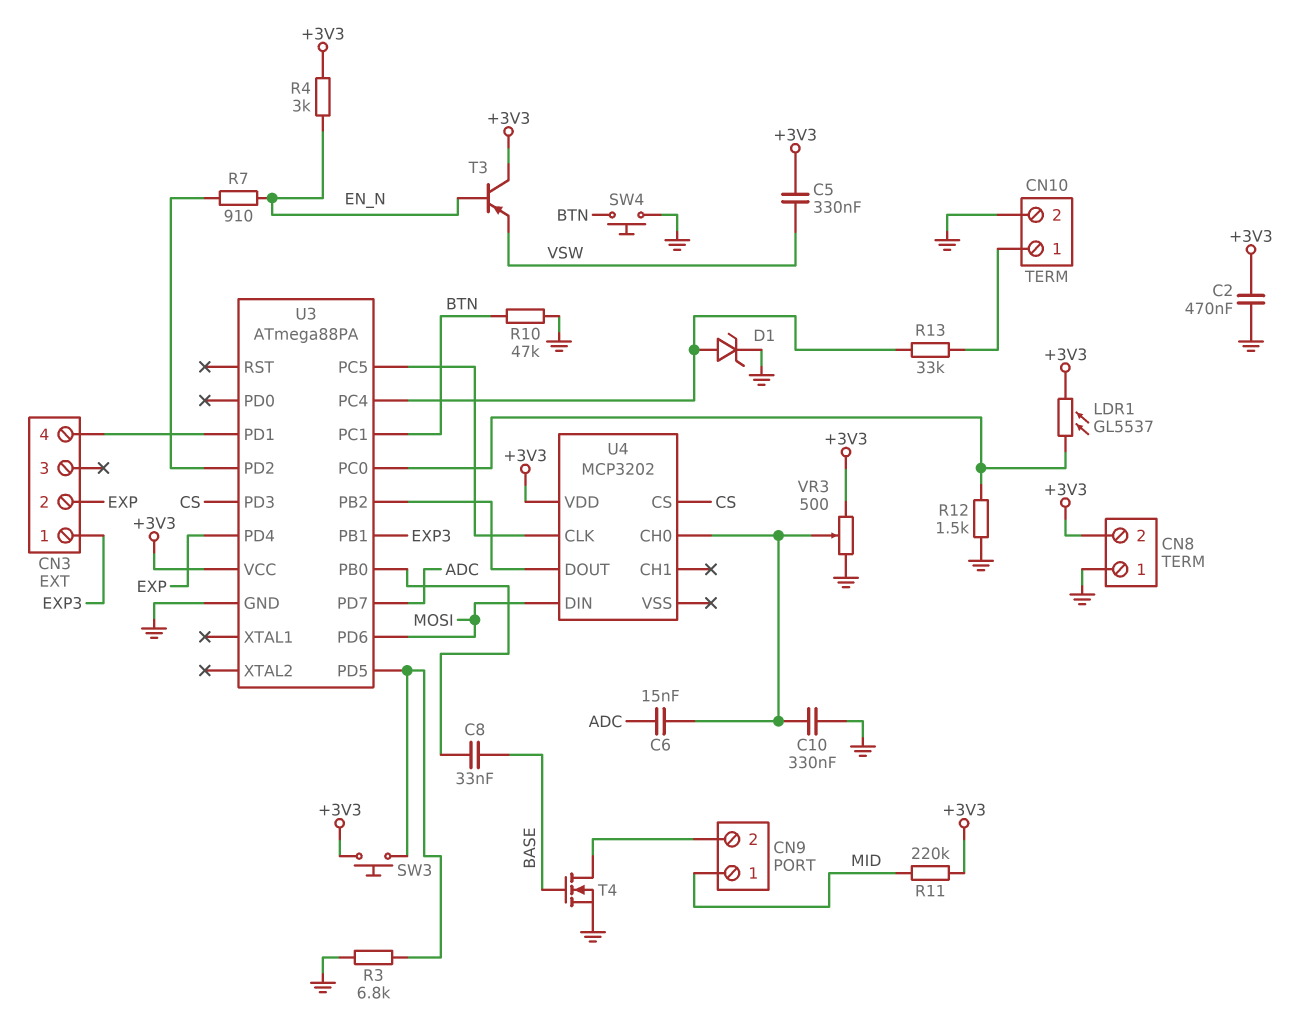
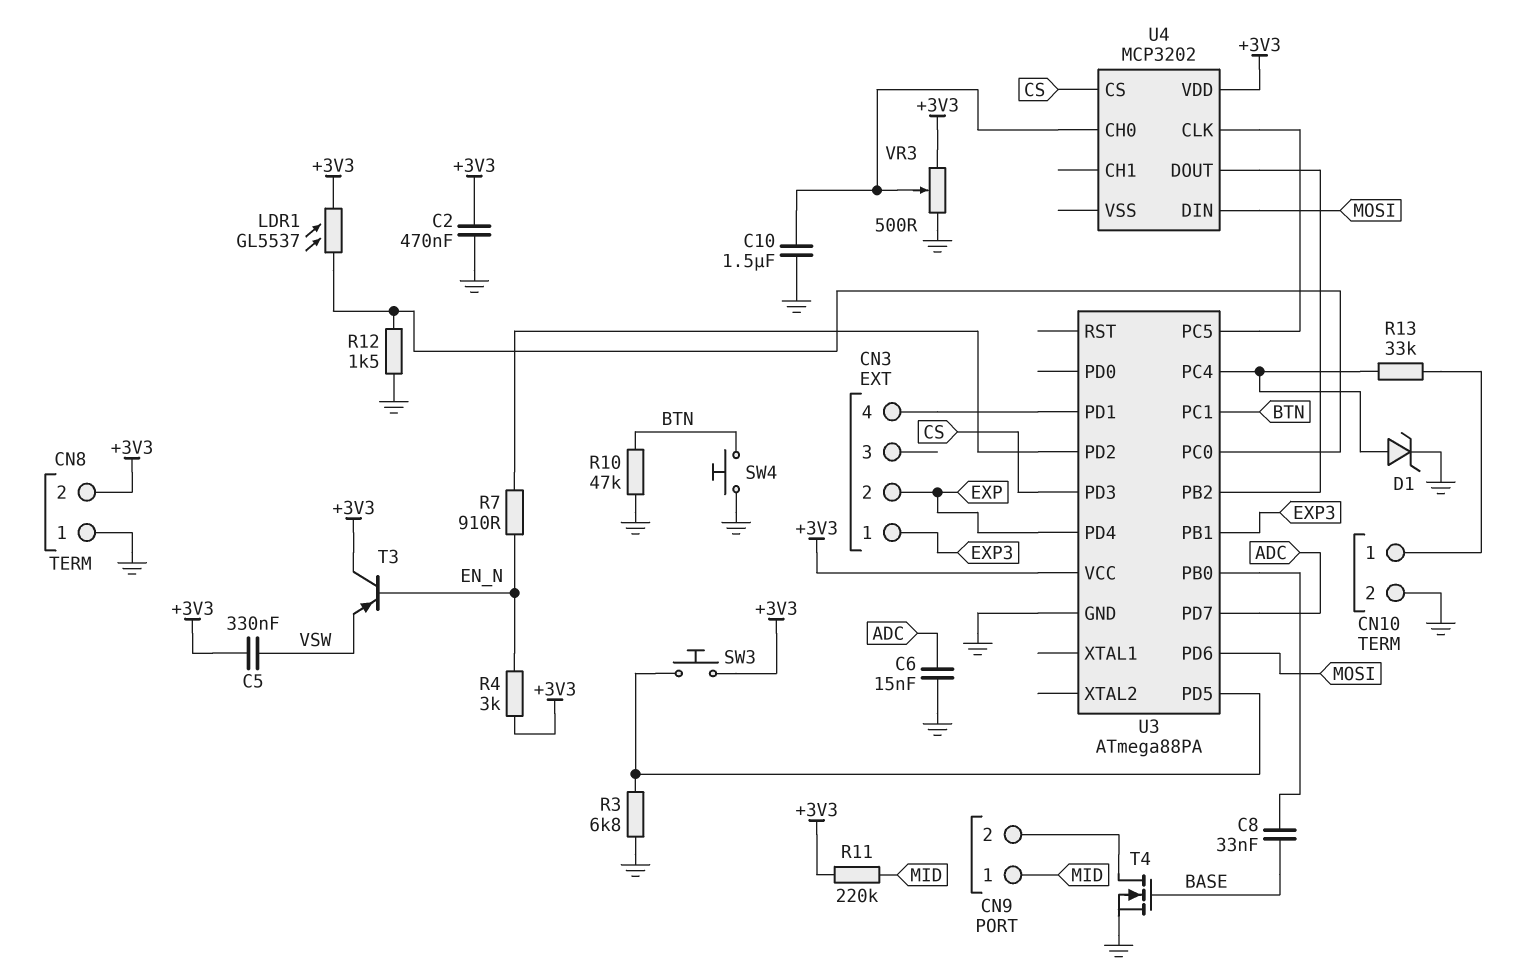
C6: 15nF (ADC, U4/CH0) -> 15nF (ADC, GND)
C10: 330nF (GND, U4/CH0) -> 1.5uF (GND, U4/CH0)

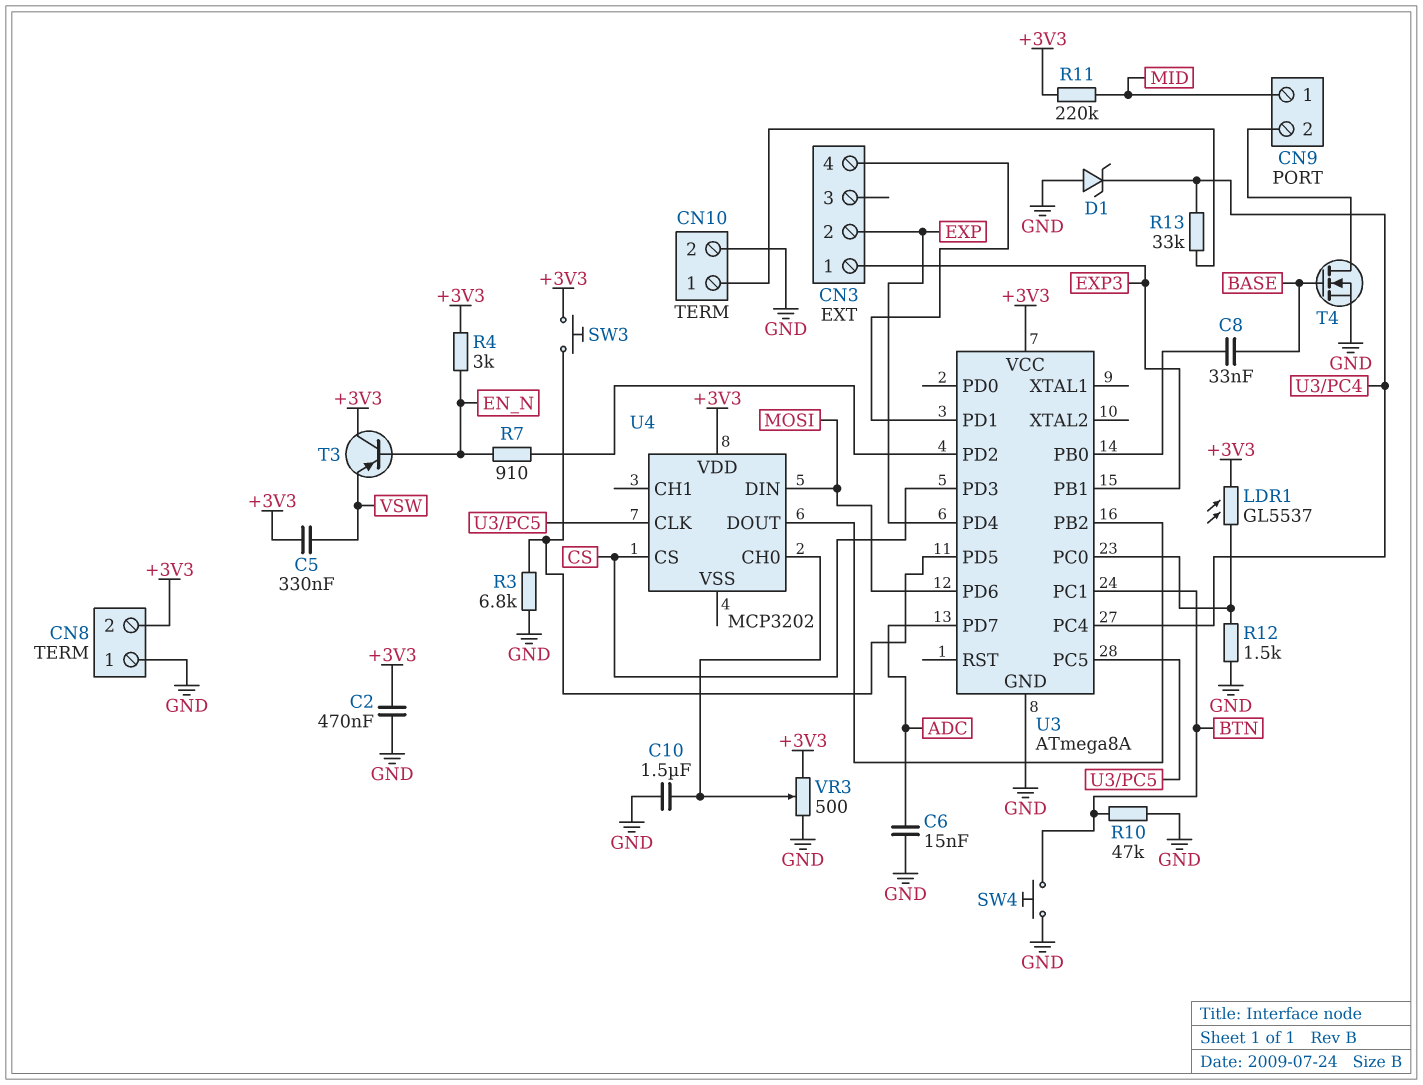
D1: zener (A U3/PC4, K GND) -> zener (A GND, K U3/PC4)
U3: ATmega88PA -> ATmega8A

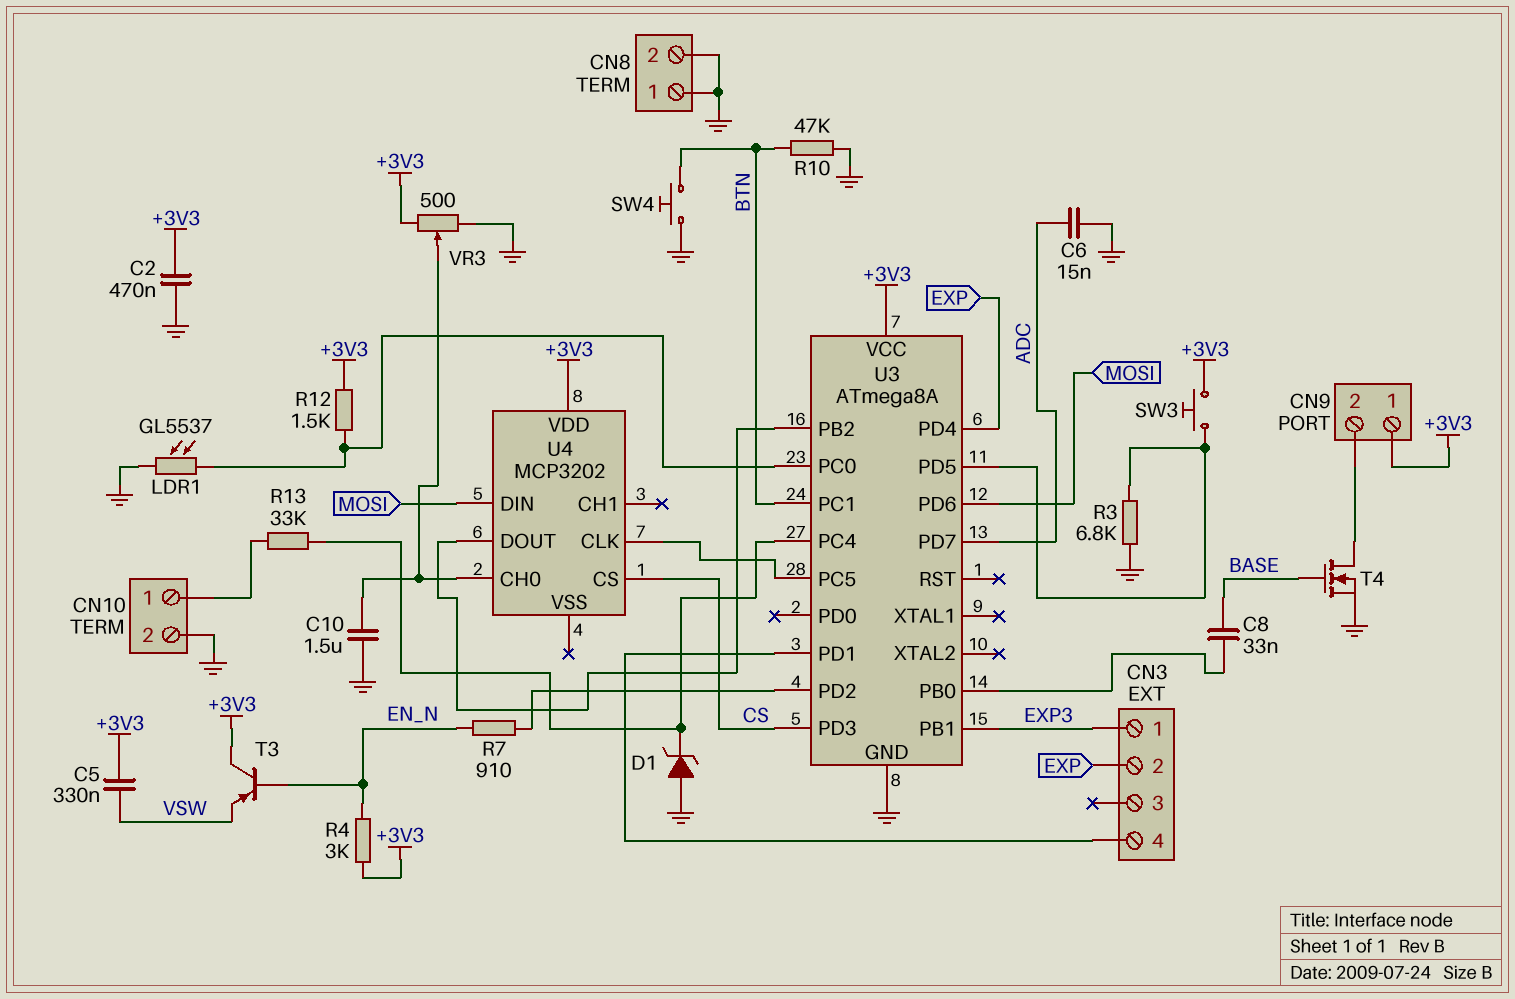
CN8 pin 2: +3V3 -> GND
CN9 pin 1: MID -> +3V3
LDR1: GL5537 (+3V3, U3/PC0) -> GL5537 (GND, U3/PC0)
R11: 220k (+3V3, MID) -> none
R12: 1.5k (GND, U3/PC0) -> 1.5k (+3V3, U3/PC0)

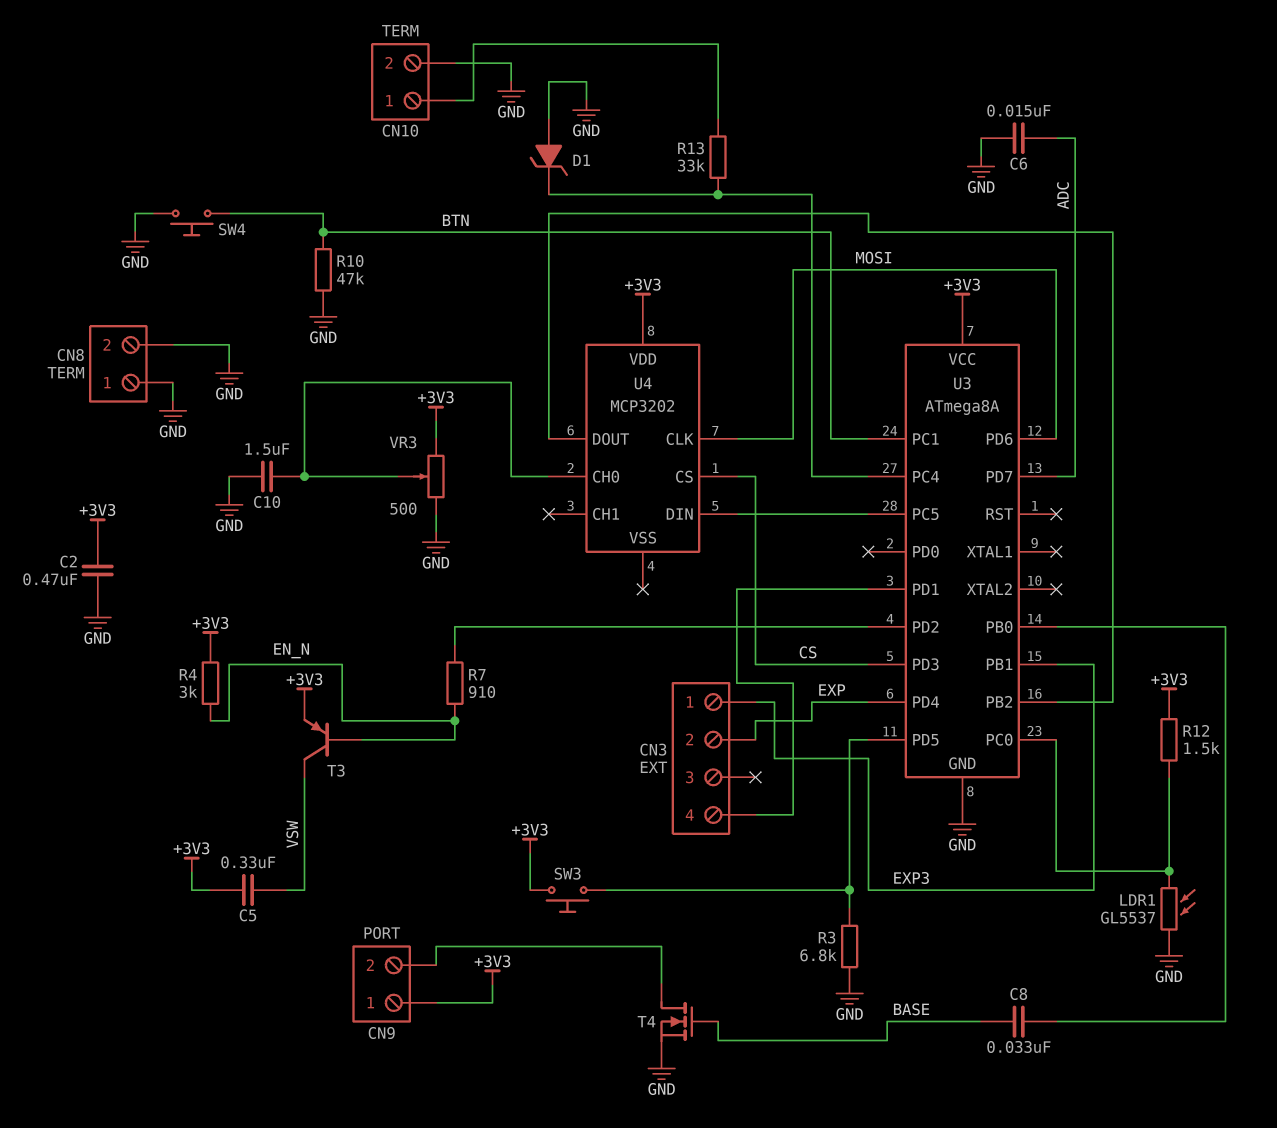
T3: PNP (B EN_N, C +3V3, E VSW) -> PNP (B EN_N, C VSW, E +3V3)
U4 pin CLK: U3/PC5 -> MOSI
U4 pin DIN: MOSI -> U3/PC5

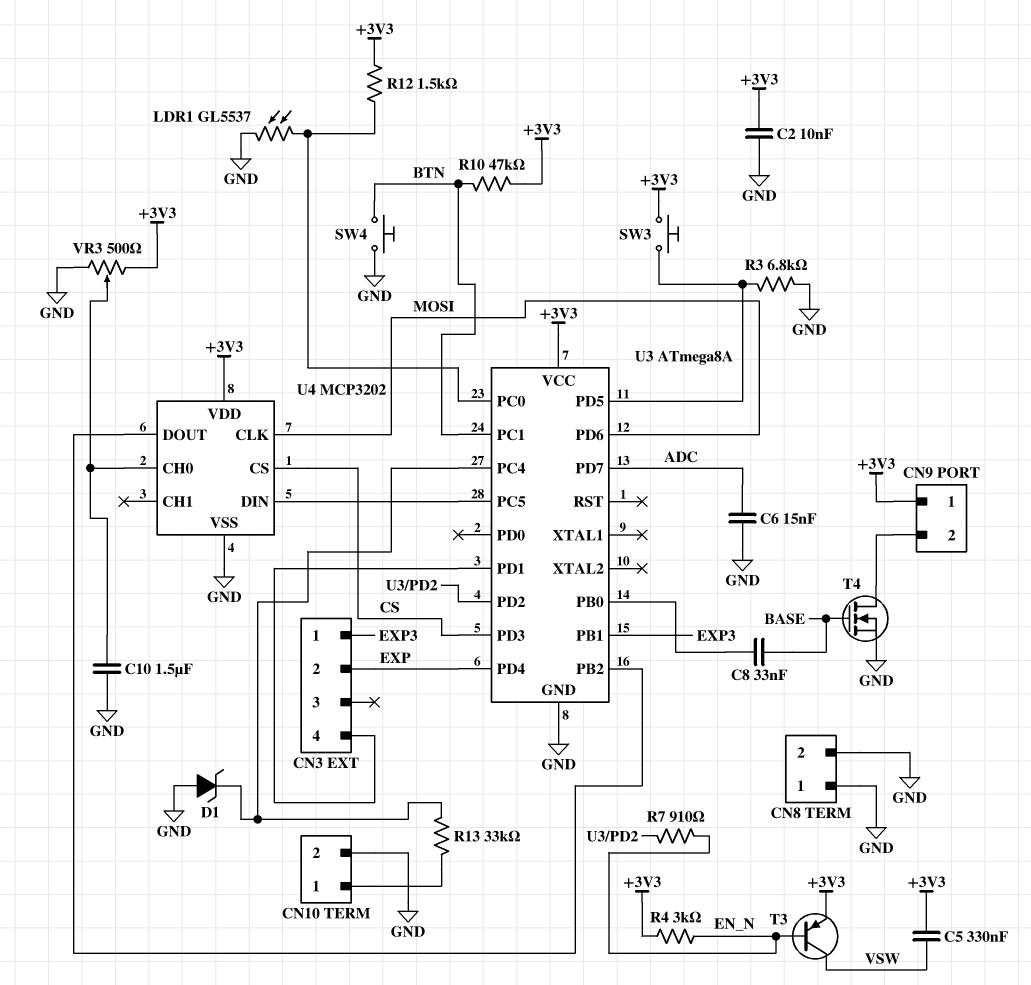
C2: 470nF (+3V3, GND) -> 10nF (+3V3, GND)
R10: 47k (BTN, GND) -> 47k (+3V3, BTN)
U4 pin VSS: none -> GND

